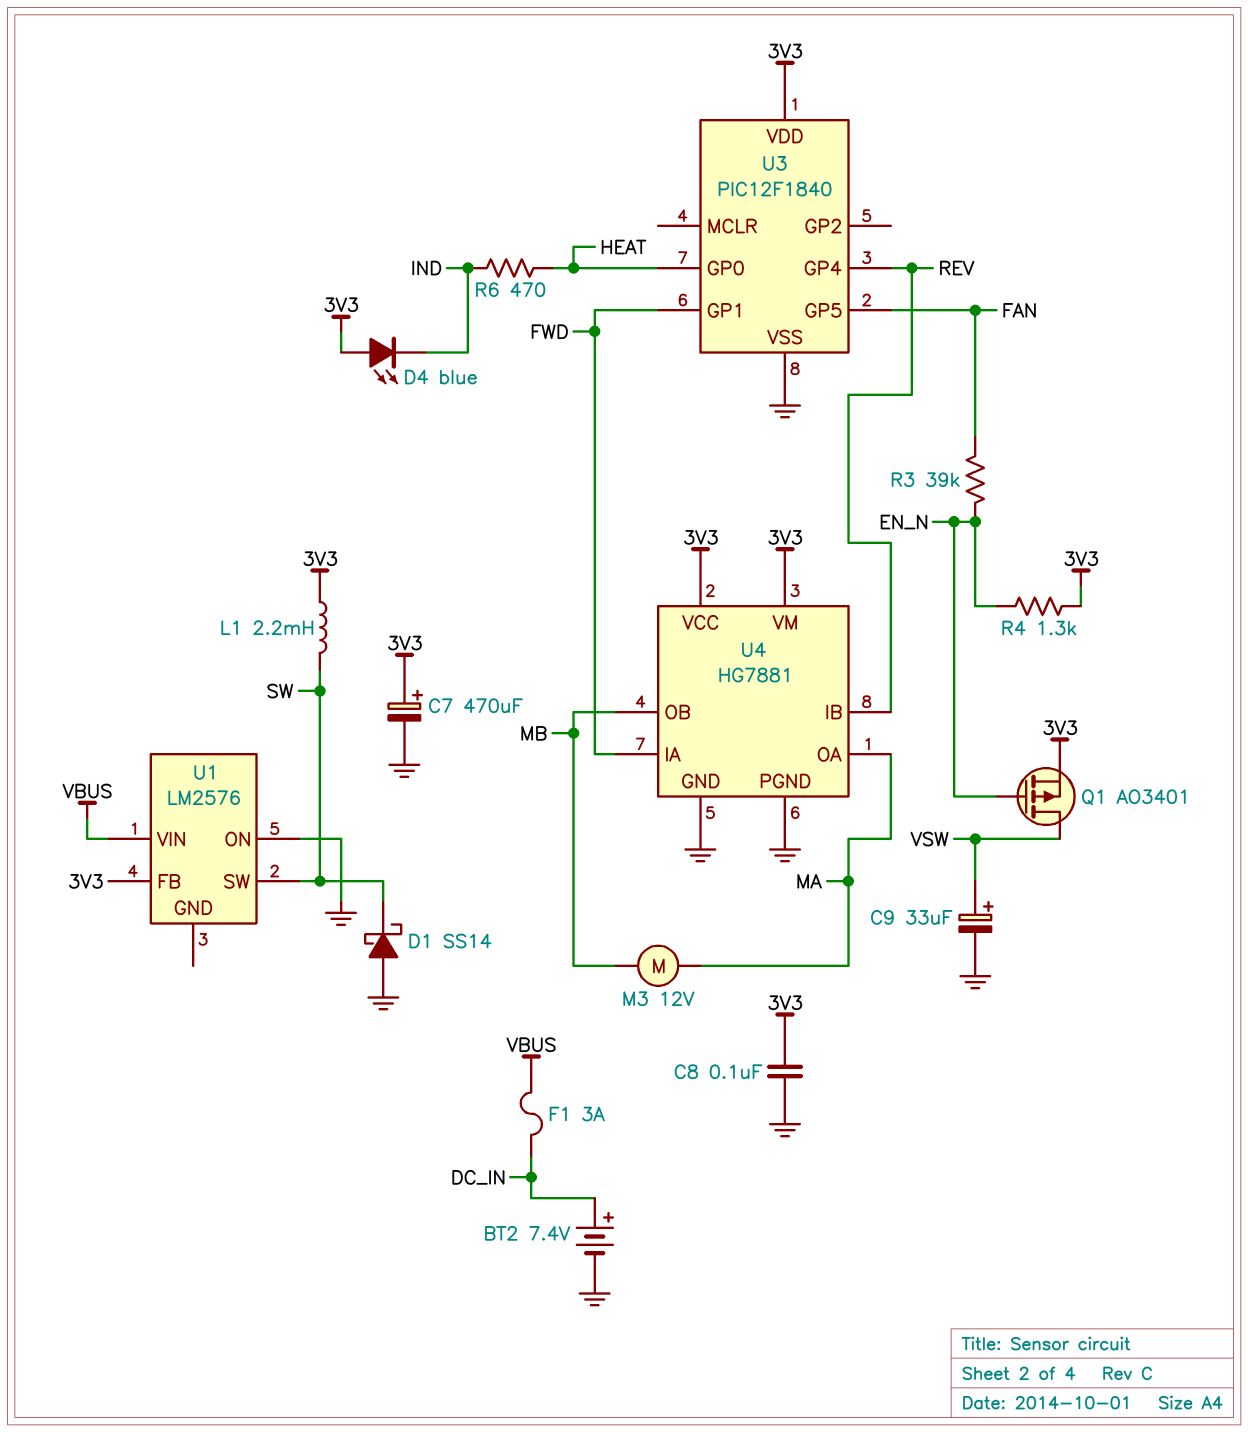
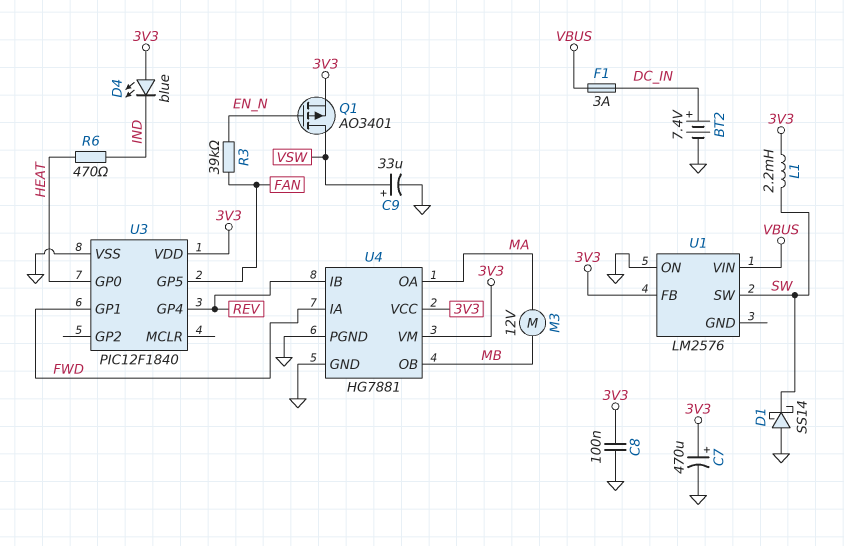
R4: 1.3k (3V3, EN_N) -> none

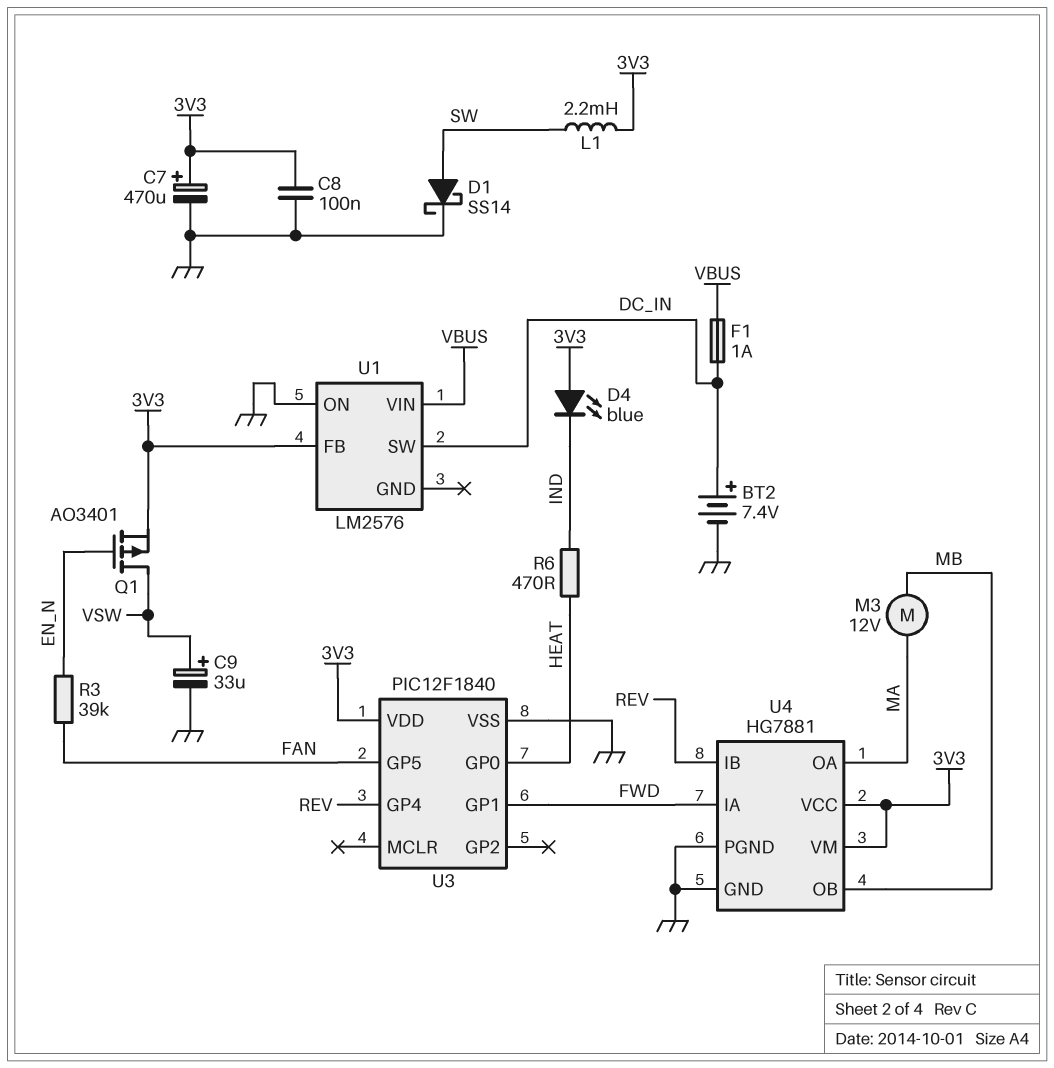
D1: schottky SS14 (A GND, K SW) -> schottky SS14 (A SW, K GND)
F1: 3A (DC_IN, VBUS) -> 1A (DC_IN, VBUS)
U1 pin SW: SW -> DC_IN

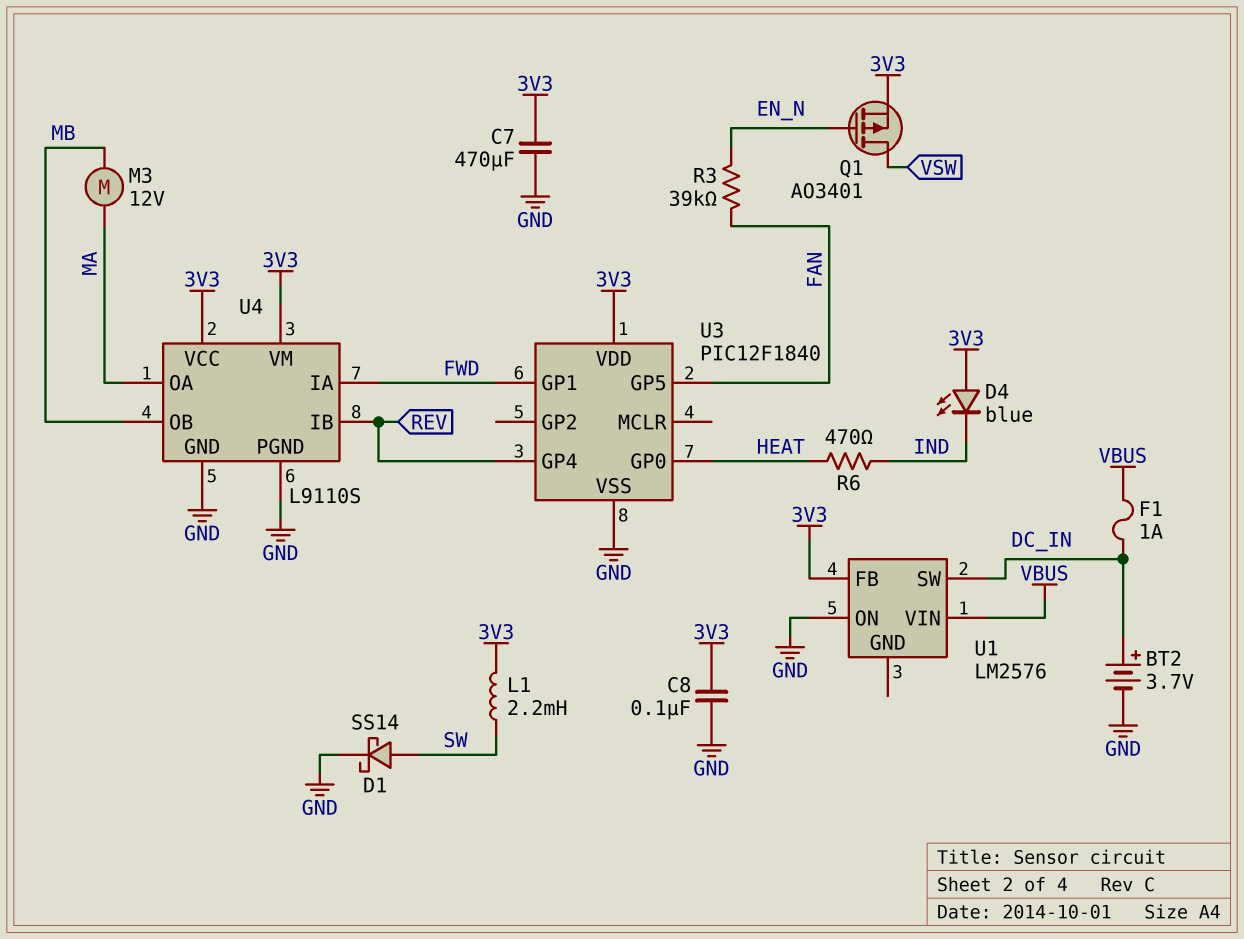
BT2: 7.4V (plus DC_IN, minus GND) -> 3.7V (plus DC_IN, minus GND)
C7: 470uF (plus 3V3, minus GND) -> 470uF (3V3, GND)
C9: 33uF (plus VSW, minus GND) -> none
U4: HG7881 -> L9110S

